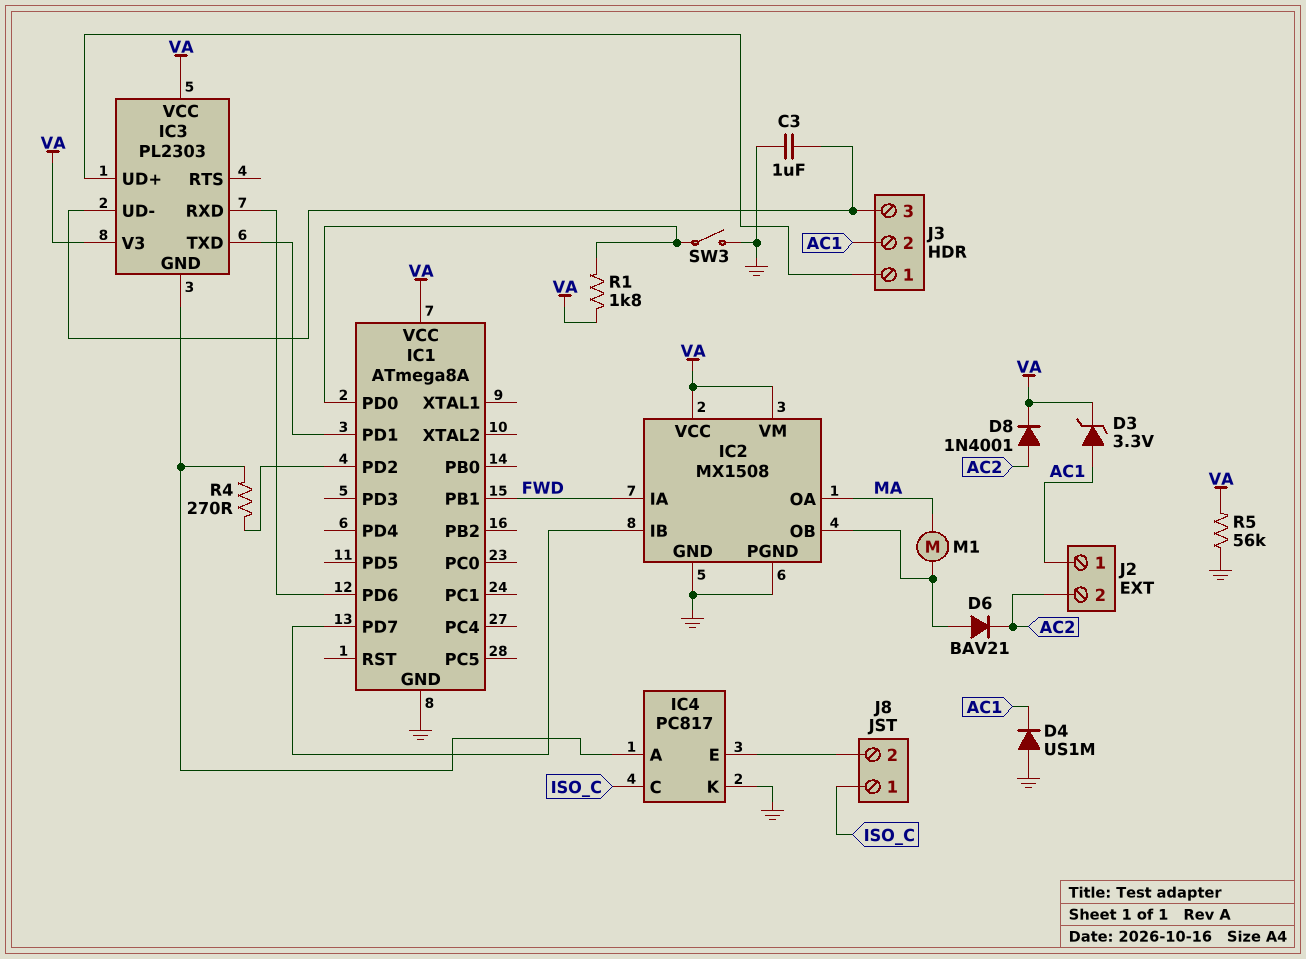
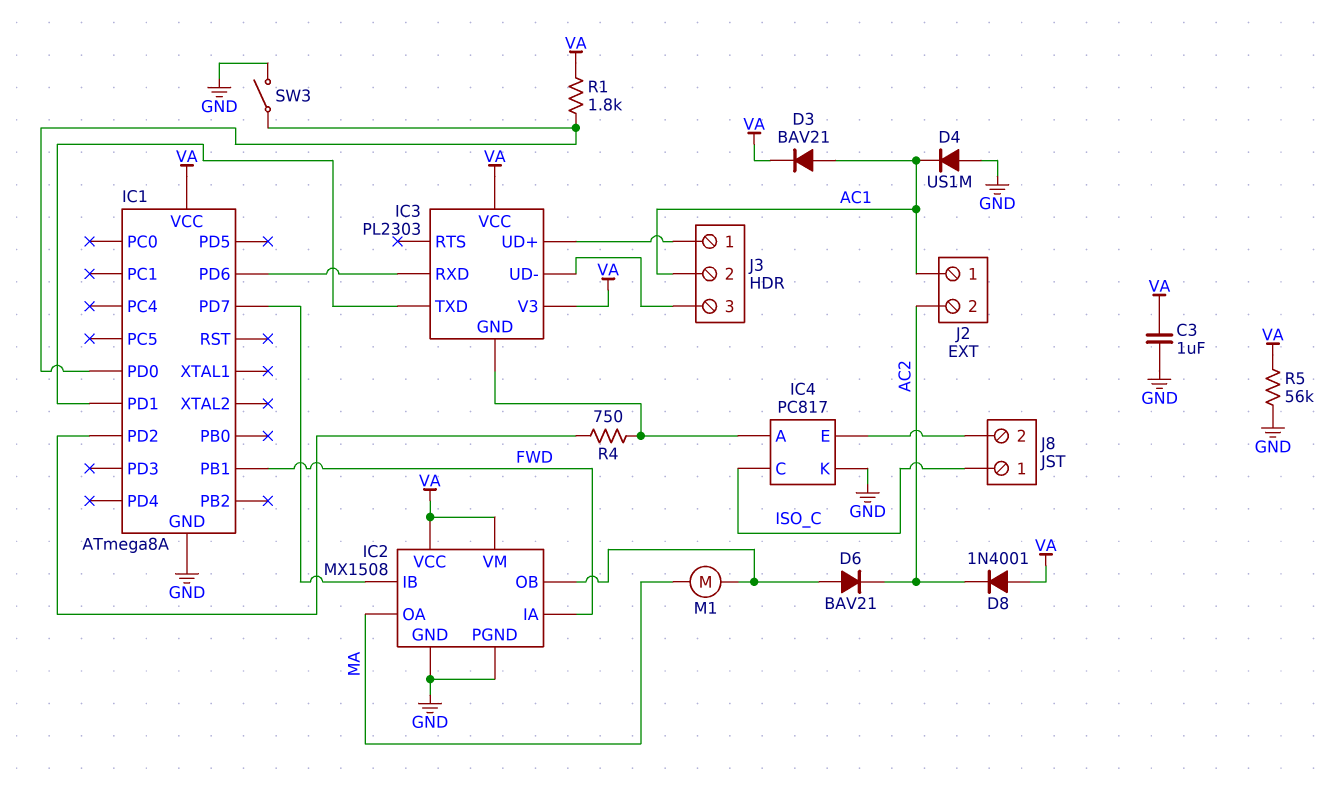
C3: 1uF (GND, IC3/UD-) -> 1uF (GND, VA)
D3: zener 3.3V (A AC1, K VA) -> diode BAV21 (A AC1, K VA)
D8: diode 1N4001 (A AC2, K VA) -> diode 1N4001 (A VA, K AC2)
R4: 270 (IC1/PD2, IC3/GND) -> 750 (IC1/PD2, IC3/GND)

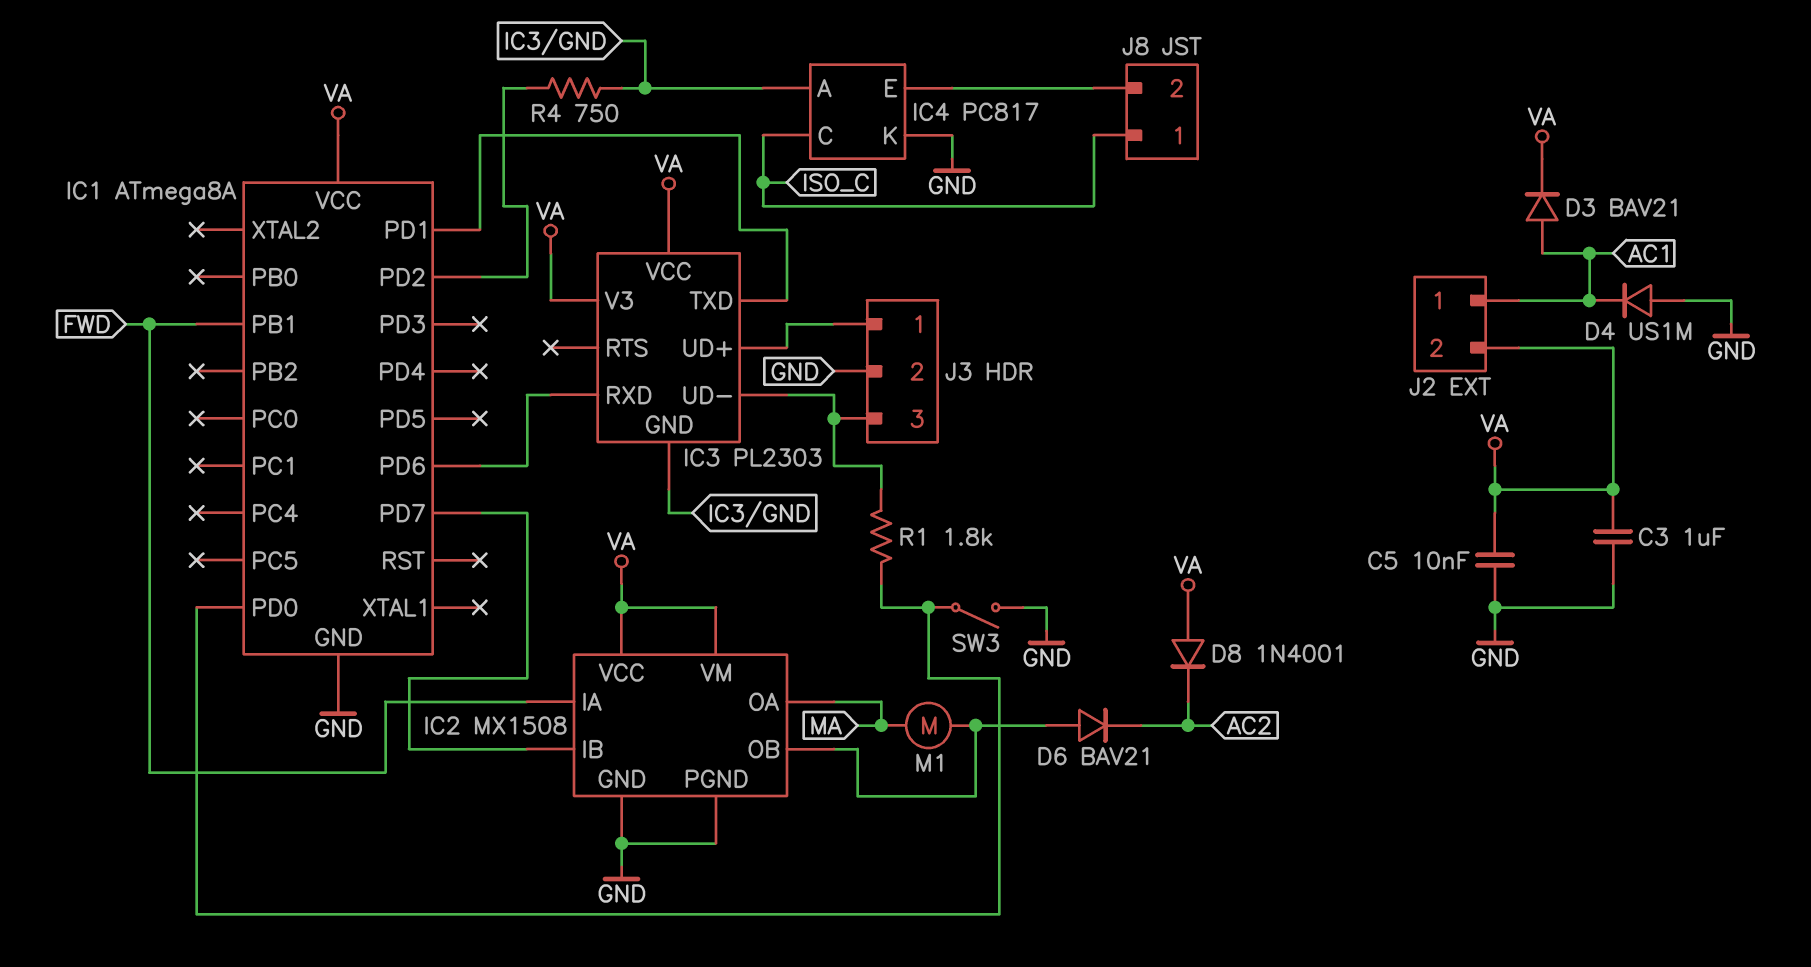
C5: none -> 10nF (GND, VA)
J2 pin 2: AC2 -> VA
J3 pin 2: AC1 -> GND
R1: 1.8k (IC1/PD0, VA) -> 1.8k (IC1/PD0, IC3/UD-)
R5: 56k (GND, VA) -> none

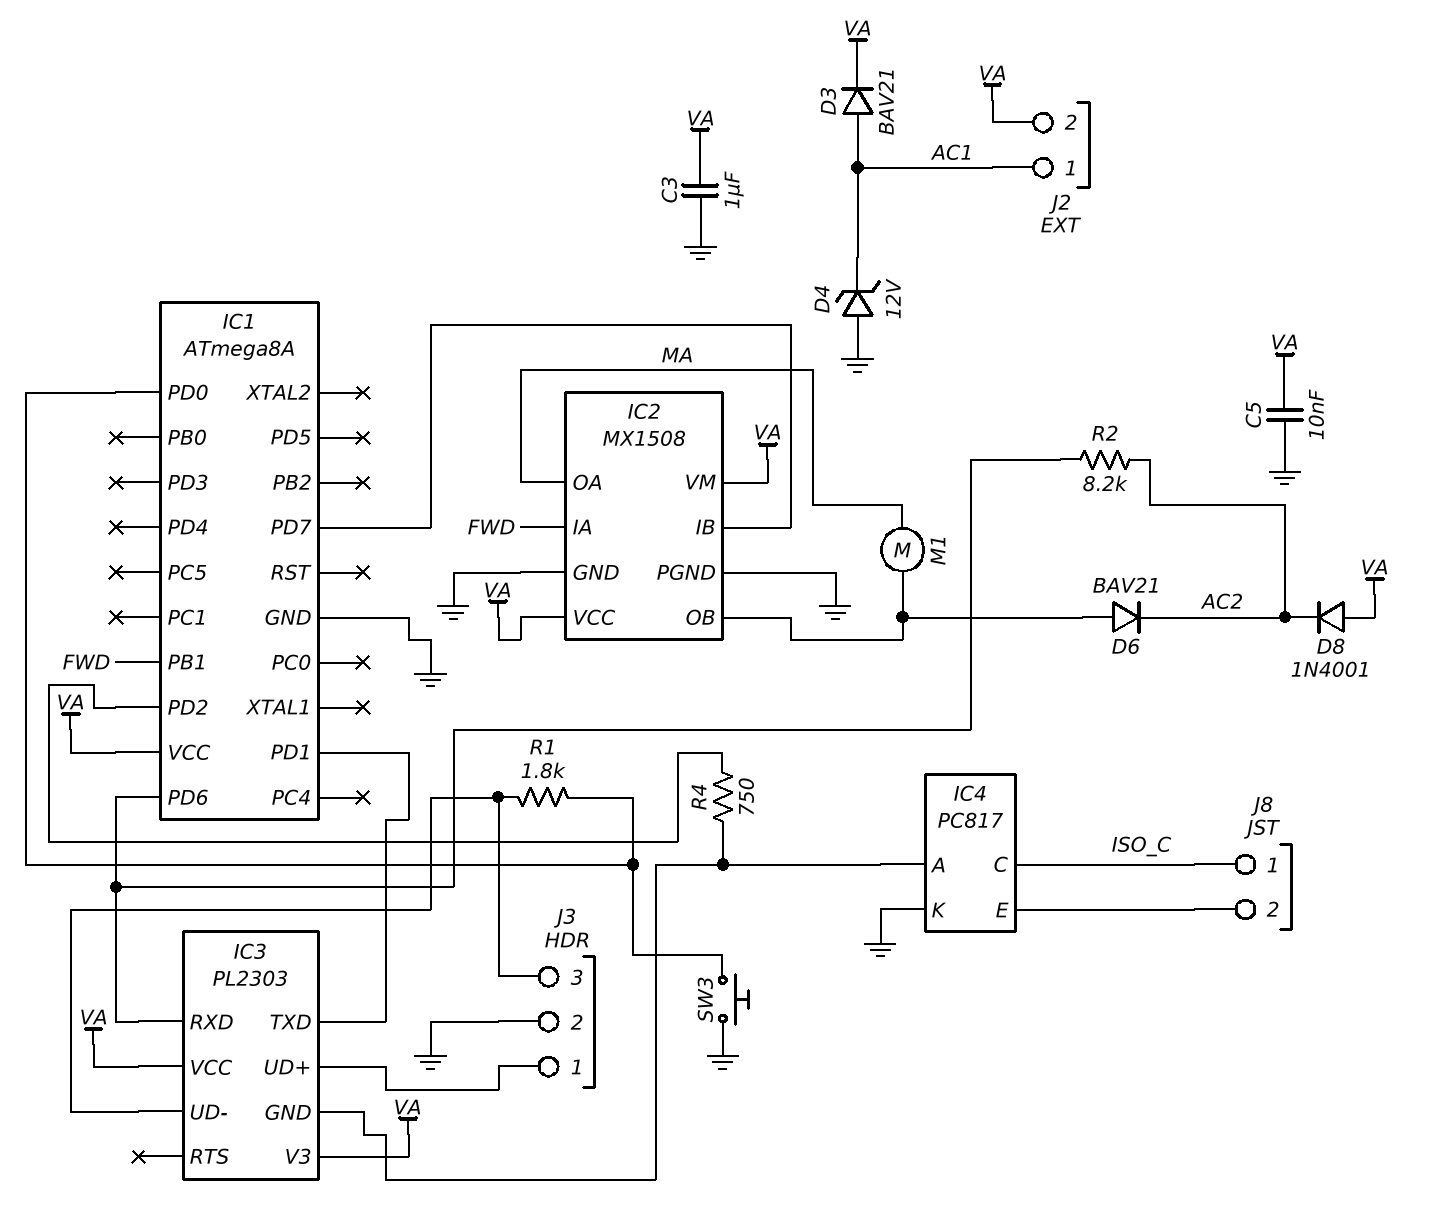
D4: diode US1M (A GND, K AC1) -> zener 12V (A GND, K AC1)
R2: none -> 8.2k (AC2, IC1/PD6)
SW3: switch (GND, IC1/PD0) -> button (GND, IC1/PD0)

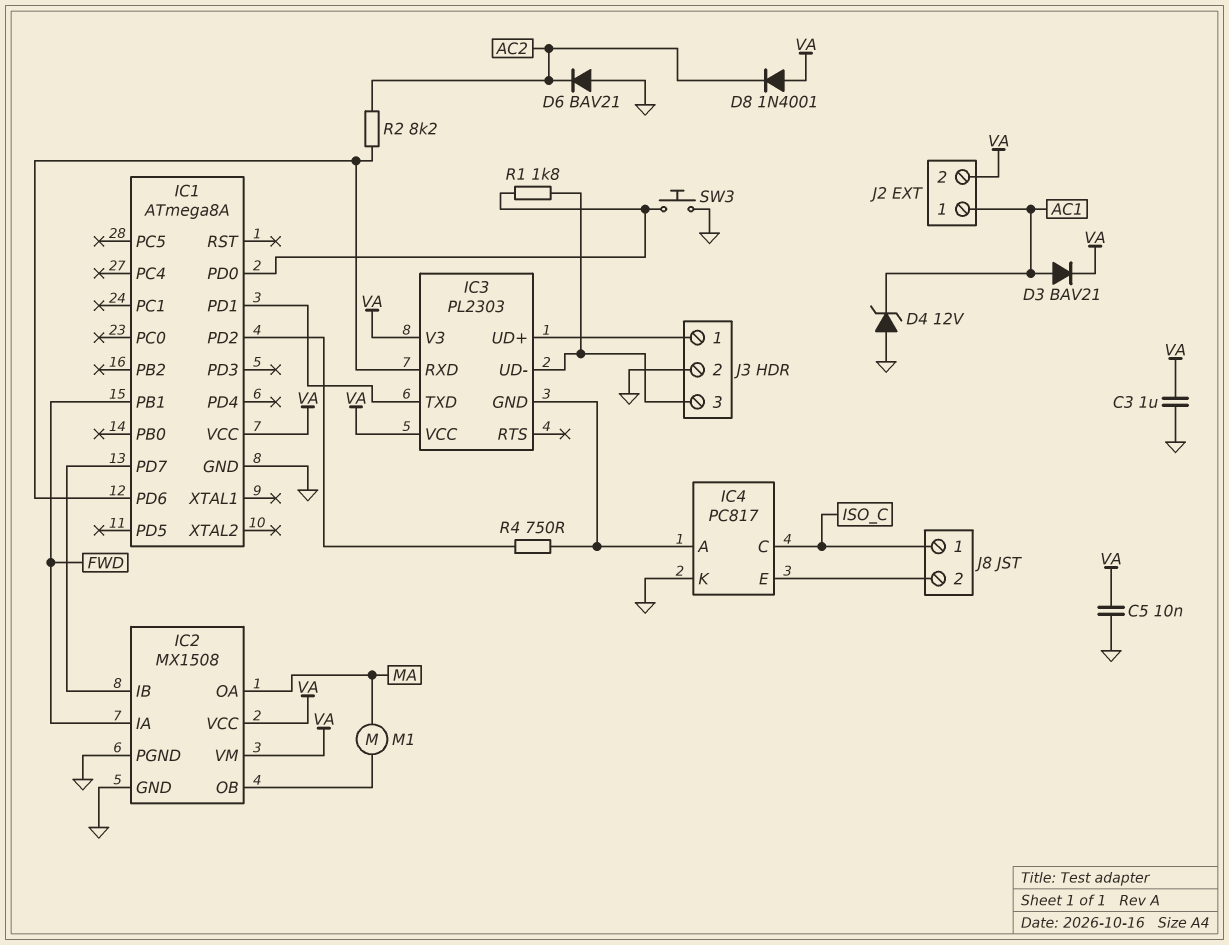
D6: diode BAV21 (A IC2/OB, K AC2) -> diode BAV21 (A GND, K AC2)

